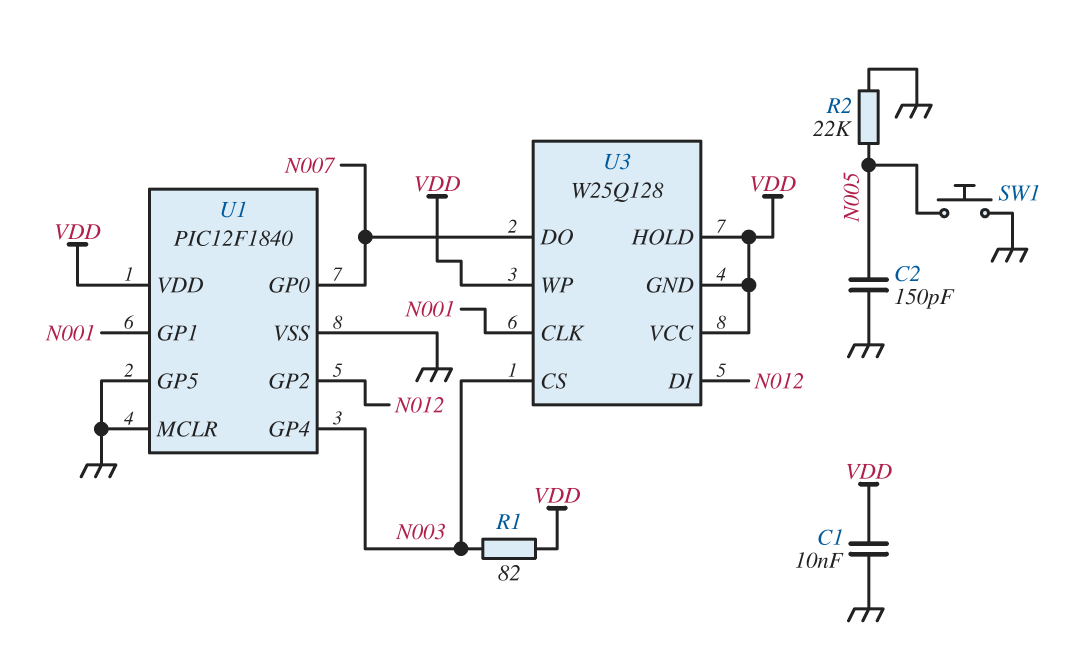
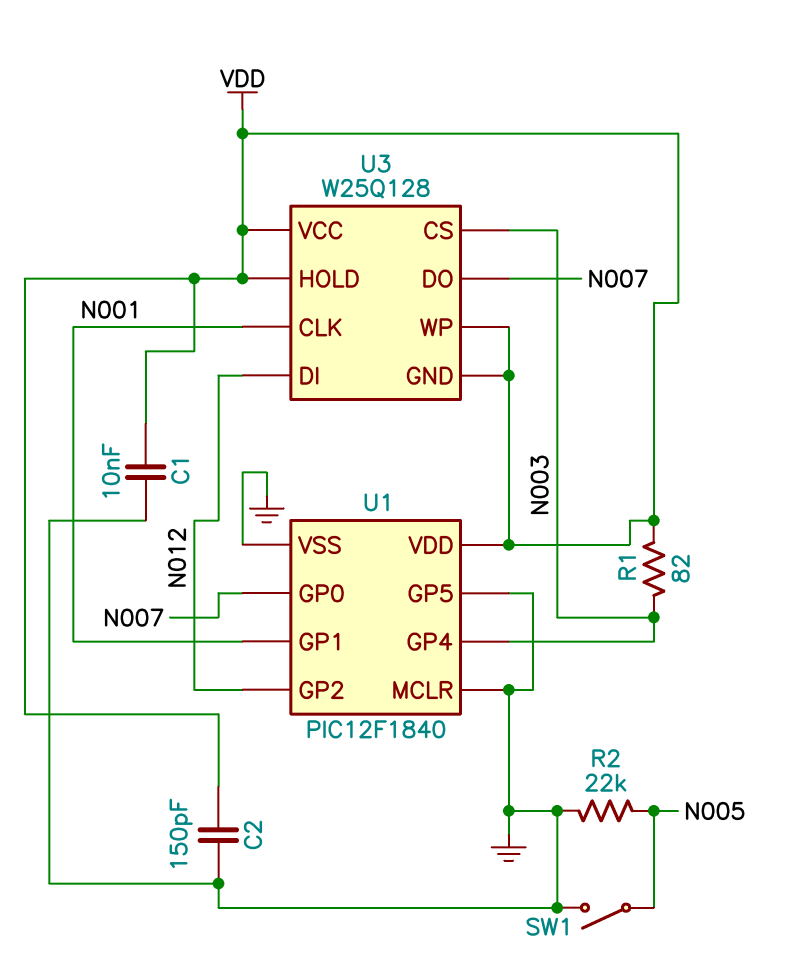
C2: 150pF (GND, N005) -> 150pF (GND, VDD)
SW1: button (GND, N005) -> switch (GND, N005)

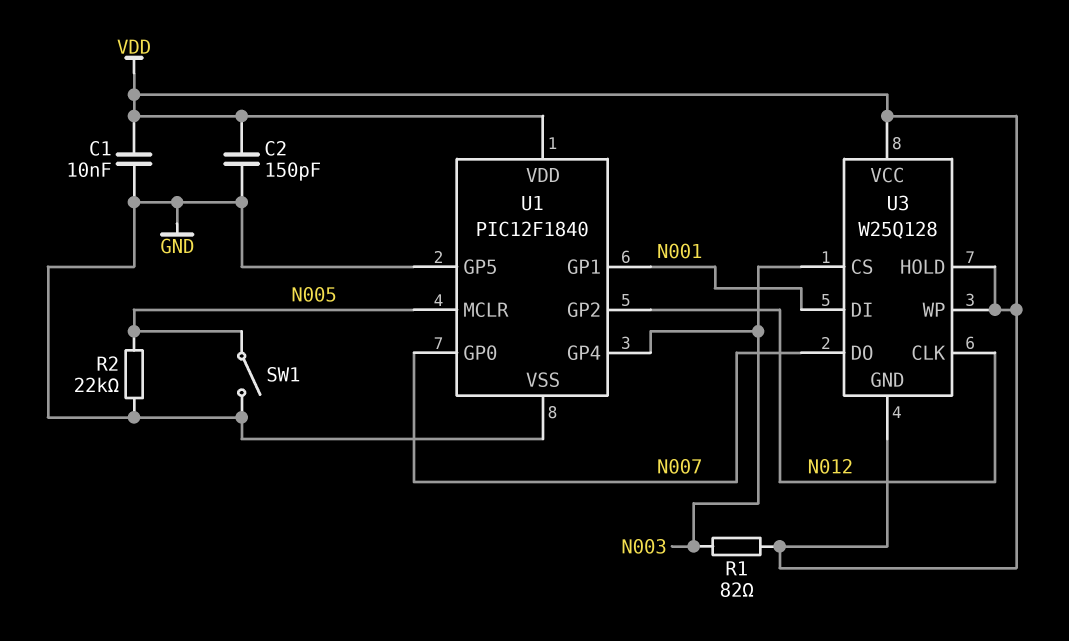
U1 pin MCLR: GND -> N005
U3 pin CLK: N001 -> N012
U3 pin DI: N012 -> N001

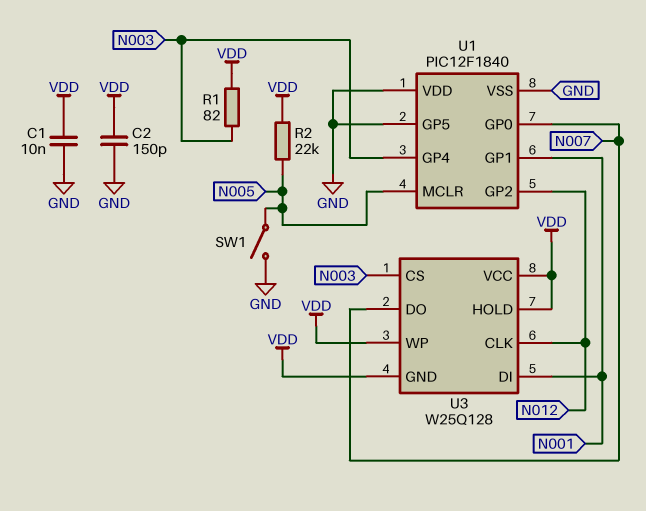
R2: 22k (GND, N005) -> 22k (N005, VDD)
U1 pin VDD: VDD -> GND

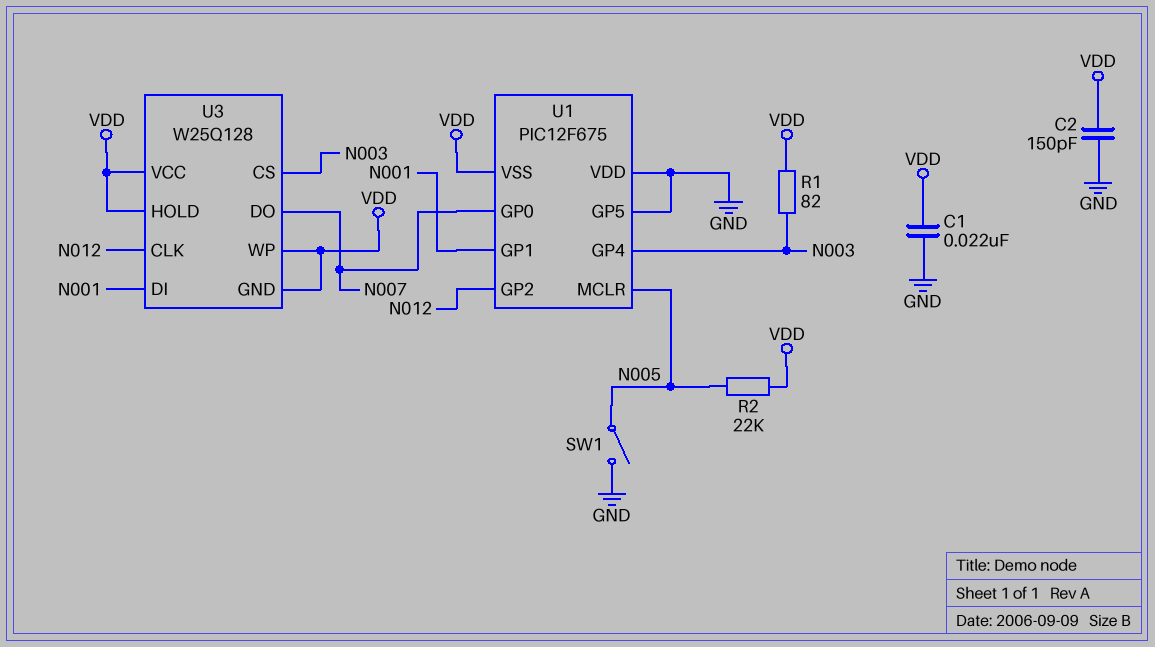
C1: 10nF (GND, VDD) -> 22nF (GND, VDD)
U1: PIC12F1840 -> PIC12F675
U1 pin VSS: GND -> VDD

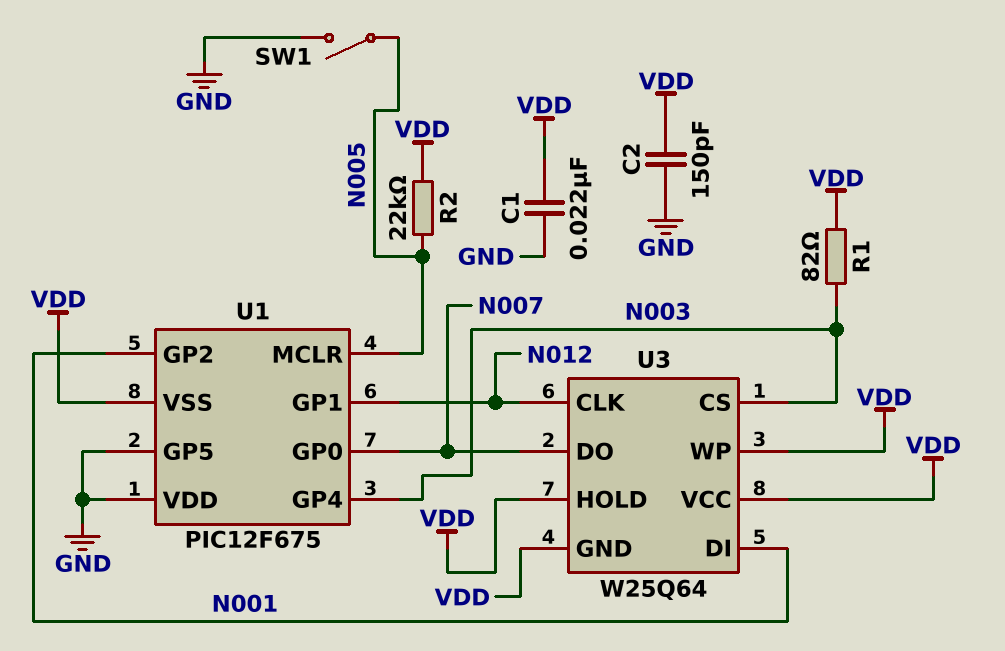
U1 pin GP1: N001 -> N012
U1 pin GP2: N012 -> N001
U3: W25Q128 -> W25Q64

